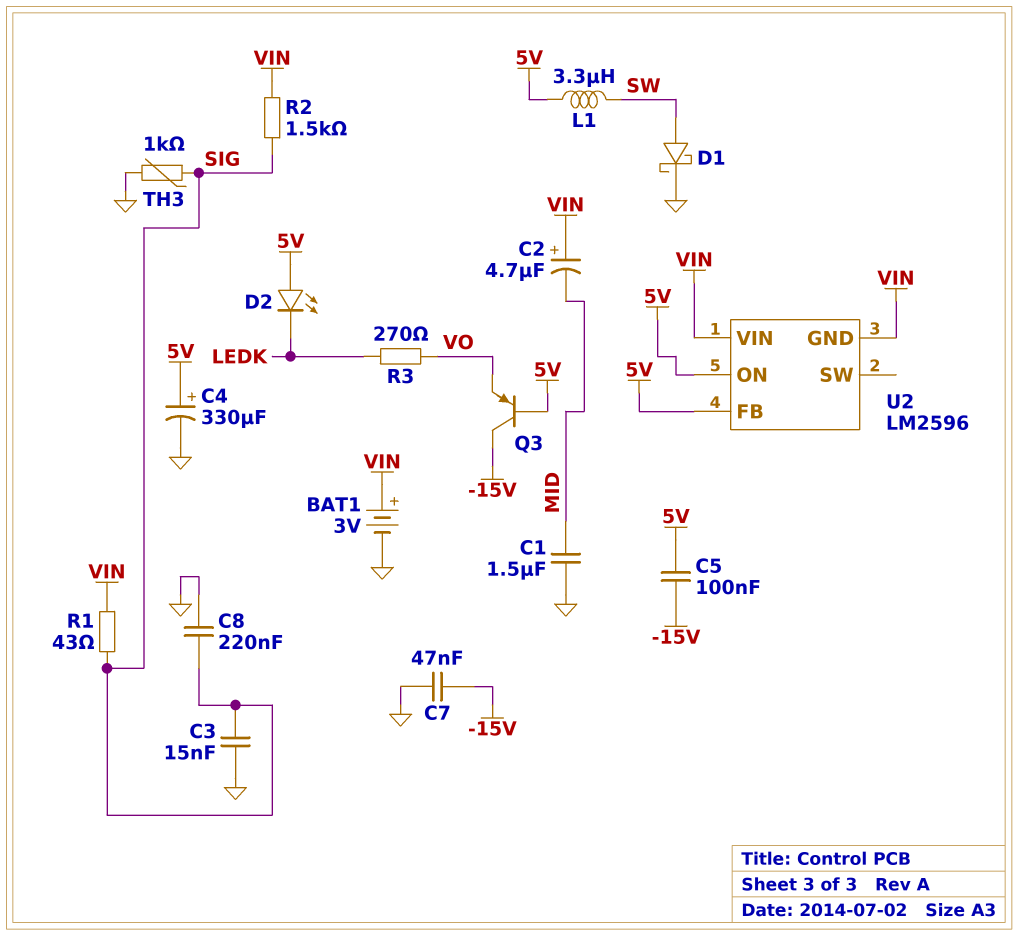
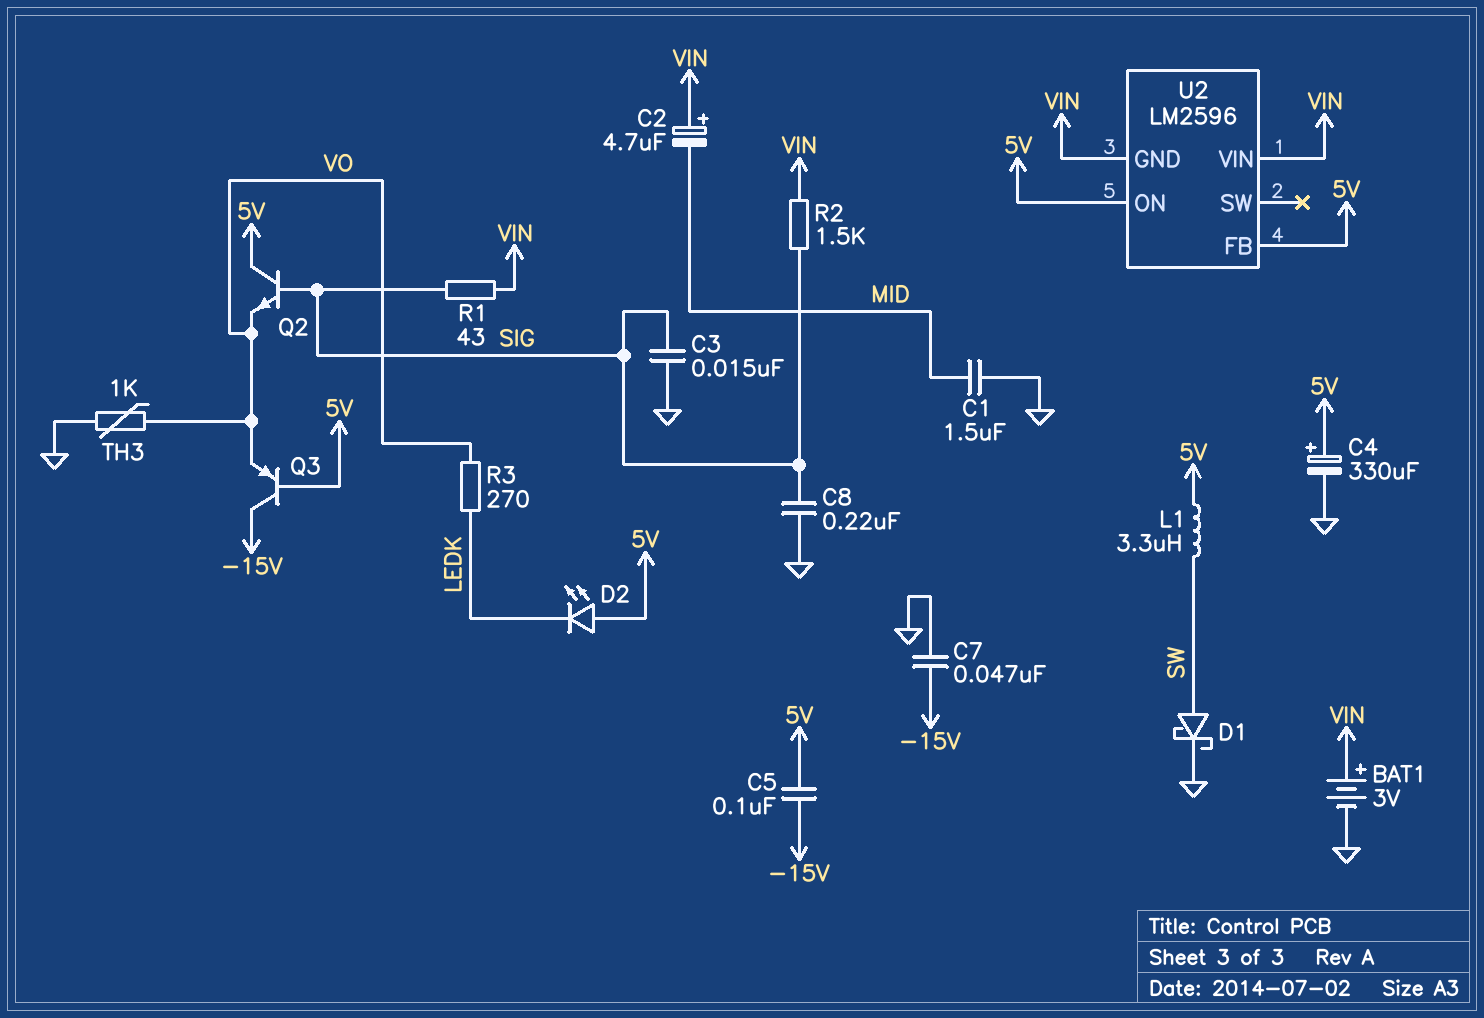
Q2: none -> NPN (B SIG, C 5V, E VO)
TH3: 1k (GND, SIG) -> 1k (GND, VO)

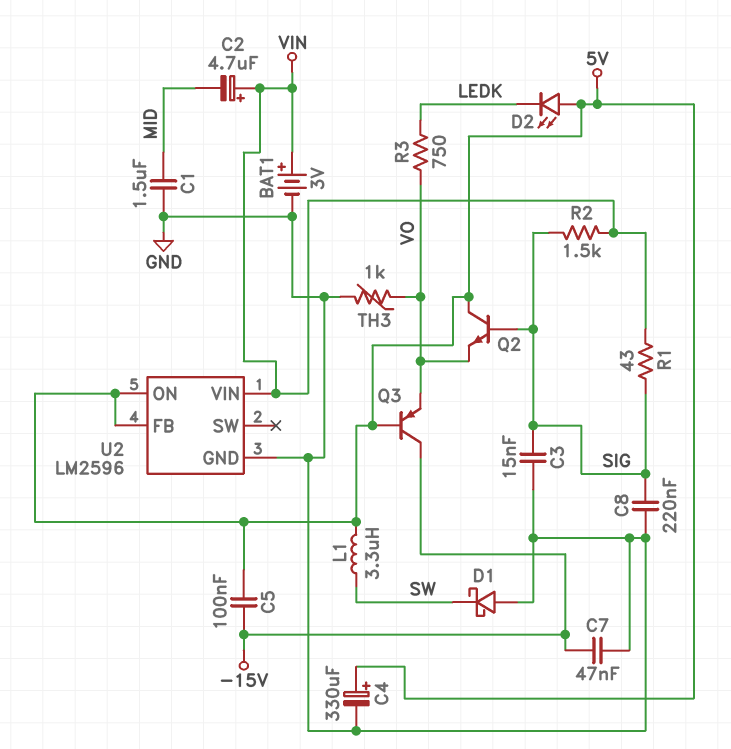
D1: schottky (A SW, K GND) -> schottky (A GND, K SW)
R3: 270 (LEDK, VO) -> 750 (LEDK, VO)
U2 pin GND: VIN -> GND

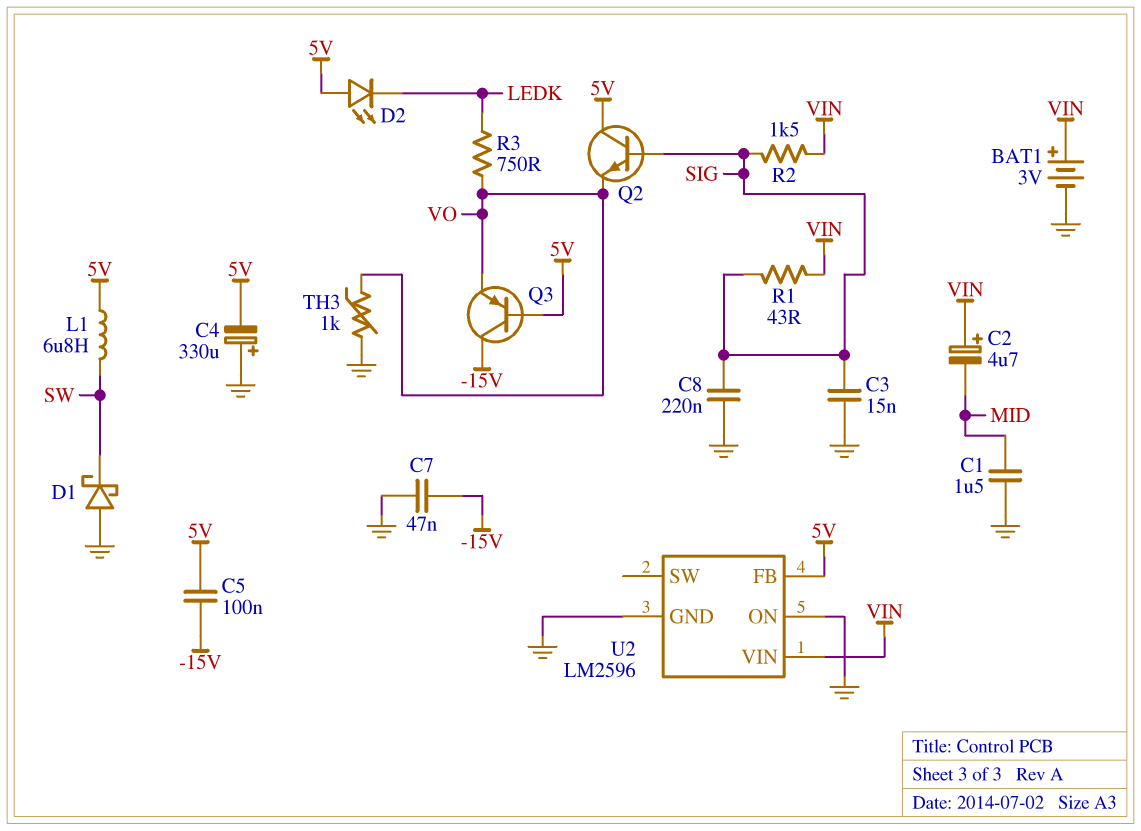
C4: 330uF (plus 5V, minus GND) -> 330uF (plus GND, minus 5V)
L1: 3.3uH (5V, SW) -> 6.8uH (5V, SW)
U2 pin ON: 5V -> GND

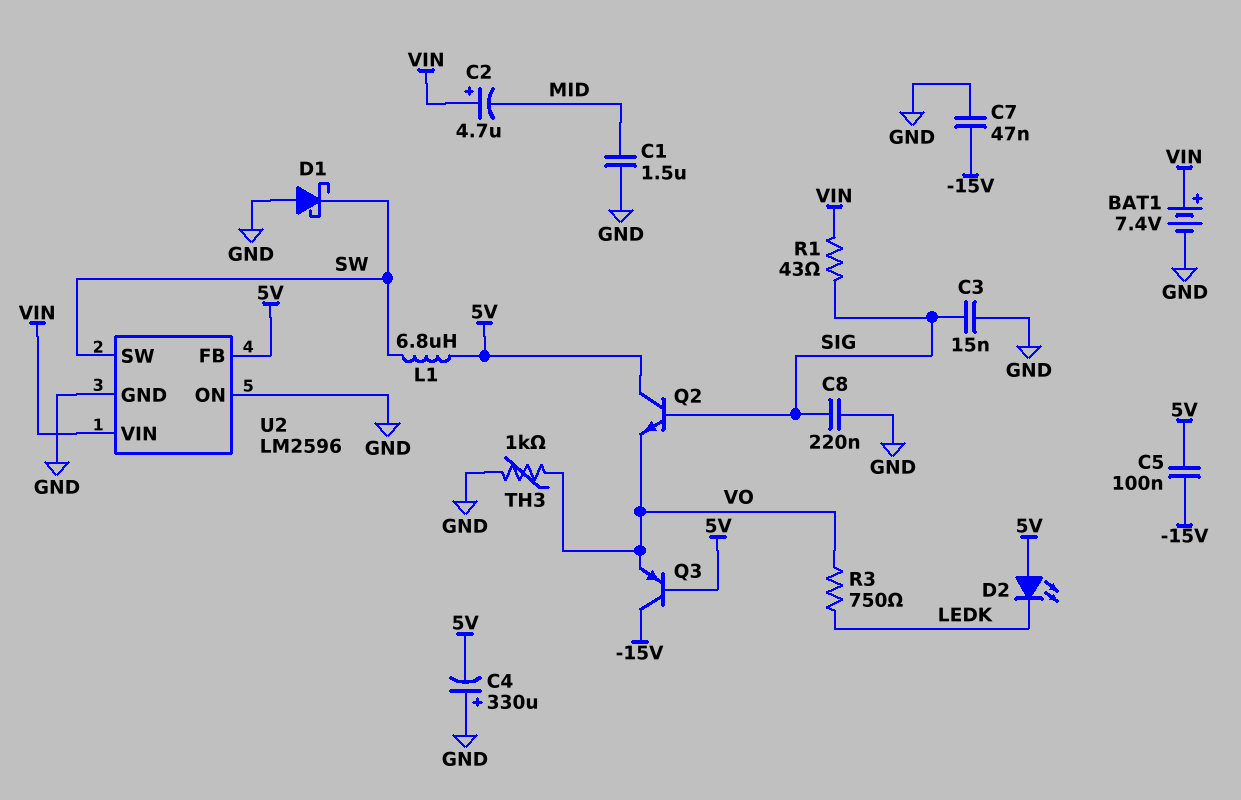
BAT1: 3V (plus VIN, minus GND) -> 7.4V (plus VIN, minus GND)
R2: 1.5k (SIG, VIN) -> none
U2 pin SW: none -> SW

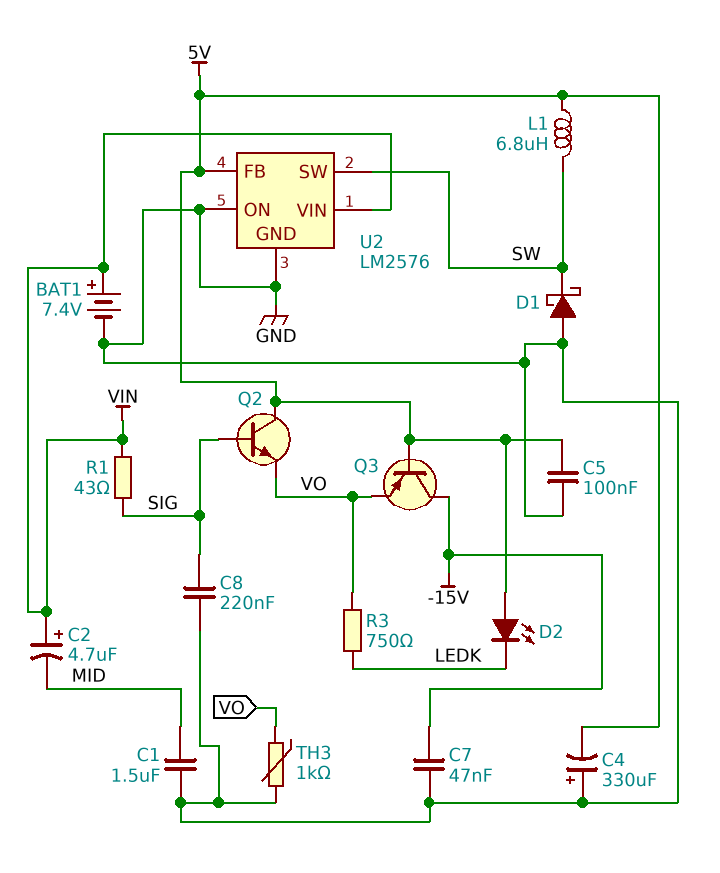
C3: 15nF (GND, SIG) -> none
C5: 100nF (-15V, 5V) -> 100nF (5V, GND)
U2: LM2596 -> LM2576

